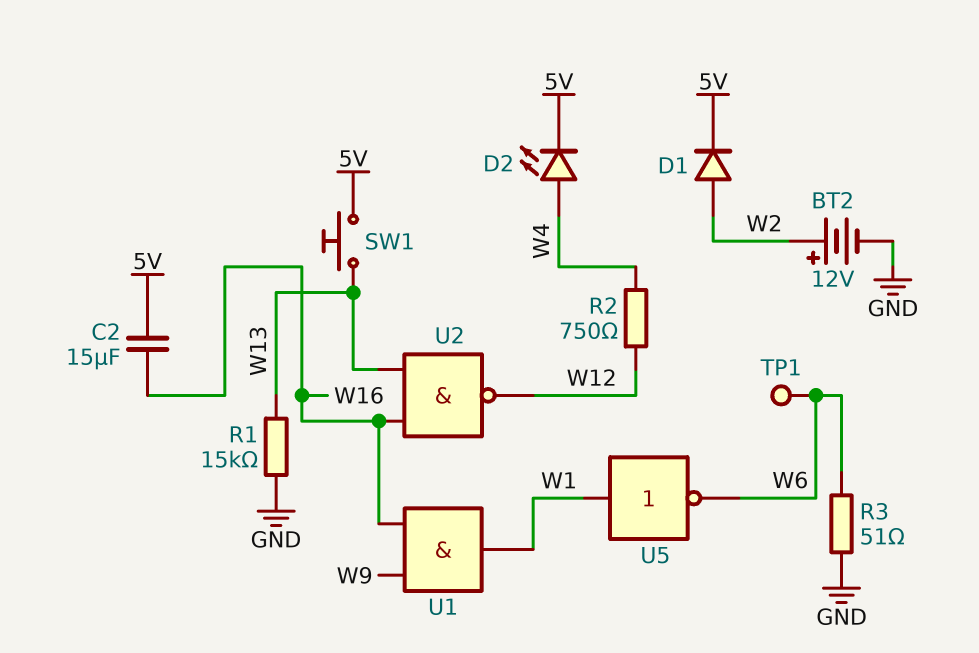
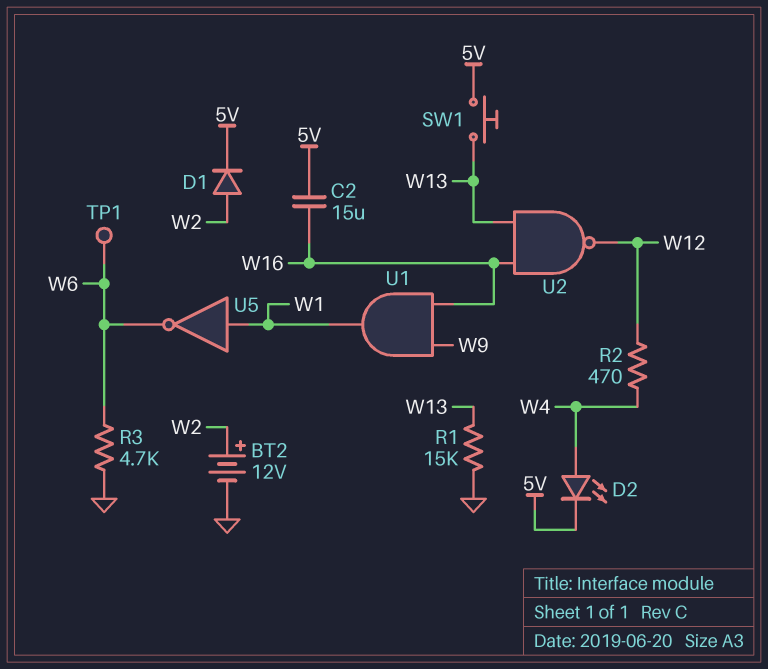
R2: 750 (W4, W12) -> 470 (W4, W12)
R3: 51 (GND, W6) -> 4.7k (GND, W6)

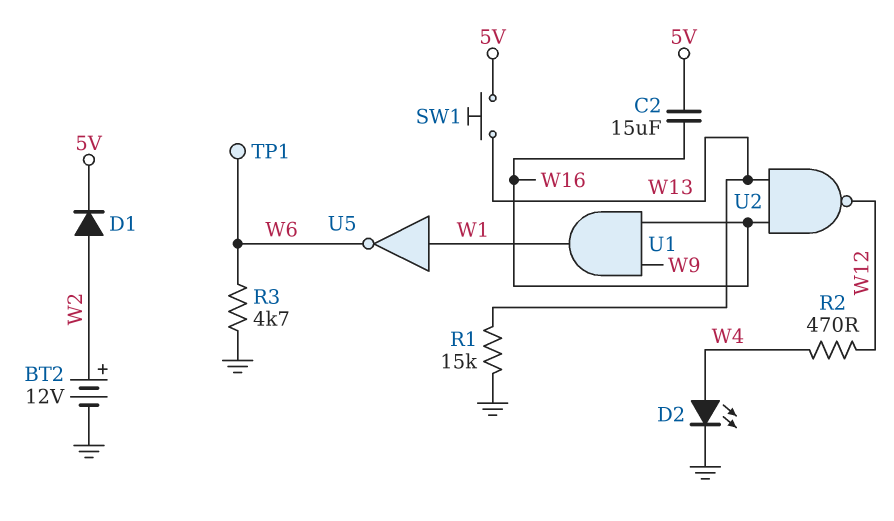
D2: LED (A W4, K 5V) -> LED (A W4, K GND)

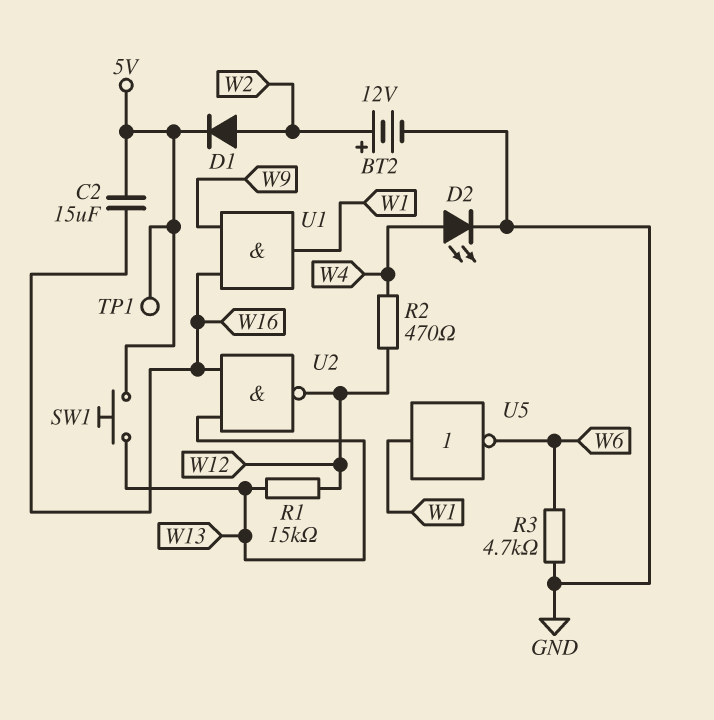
R1: 15k (GND, W13) -> 15k (W12, W13)
TP1: test point (W6) -> test point (5V)

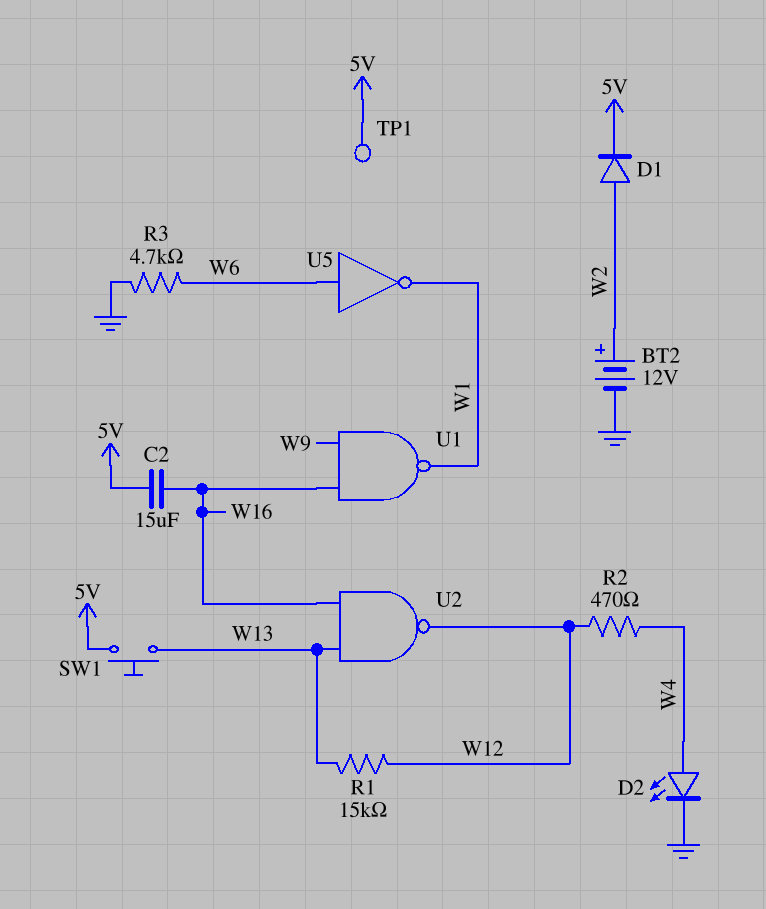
U1: AND (in W9, in W16, out W1) -> NAND (in W9, in W16, out W1)
U5: NOT (in W1, out W6) -> NOT (in W6, out W1)

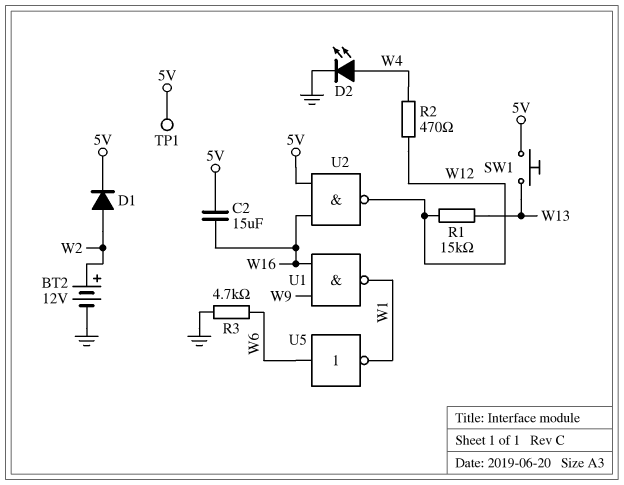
U2: NAND (in W13, in W16, out W12) -> NAND (in 5V, in W16, out W12)

